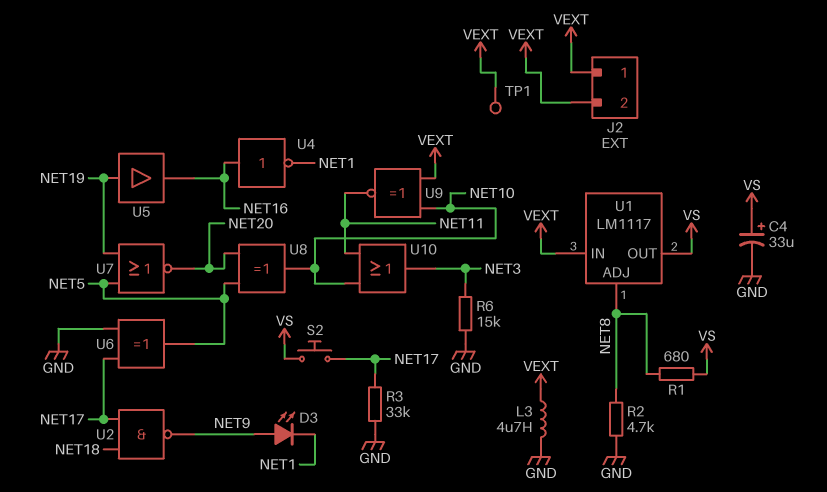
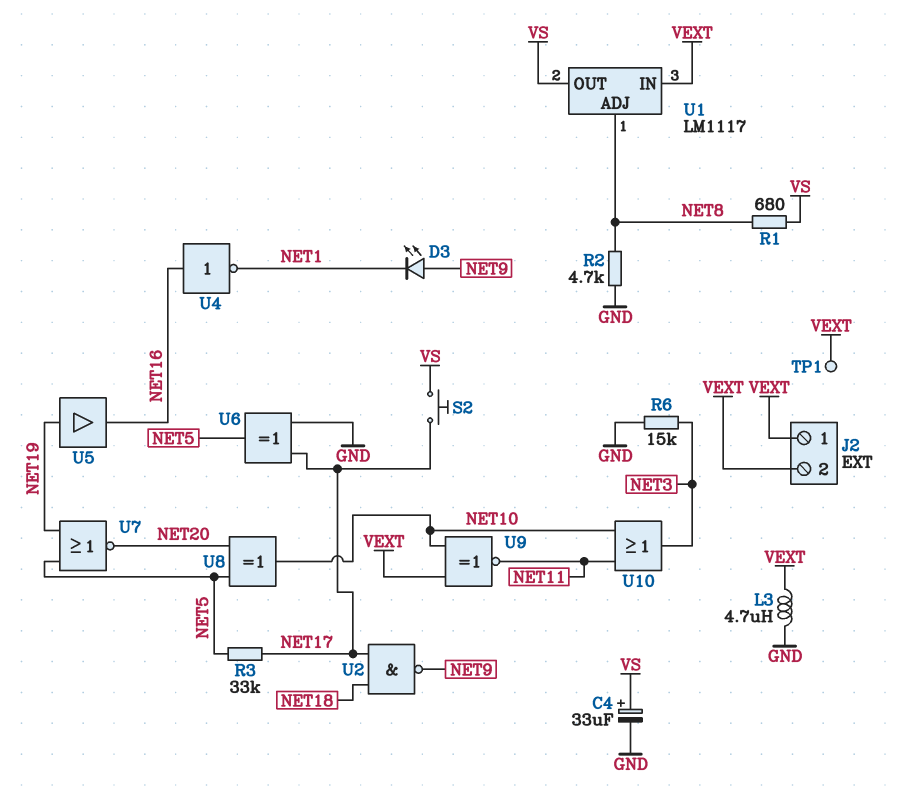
R3: 33k (GND, NET17) -> 33k (NET5, NET17)

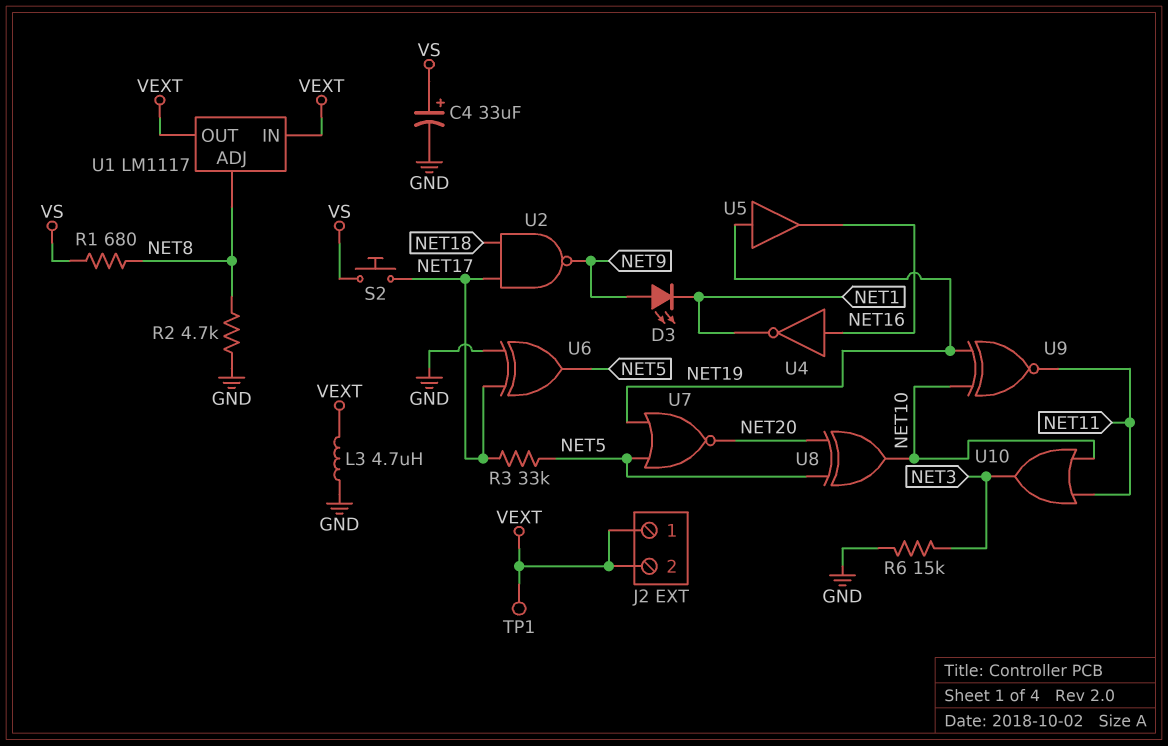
U1 pin OUT: VS -> VEXT
U9: XNOR (in NET10, in VEXT, out NET11) -> XNOR (in NET10, in NET19, out NET11)

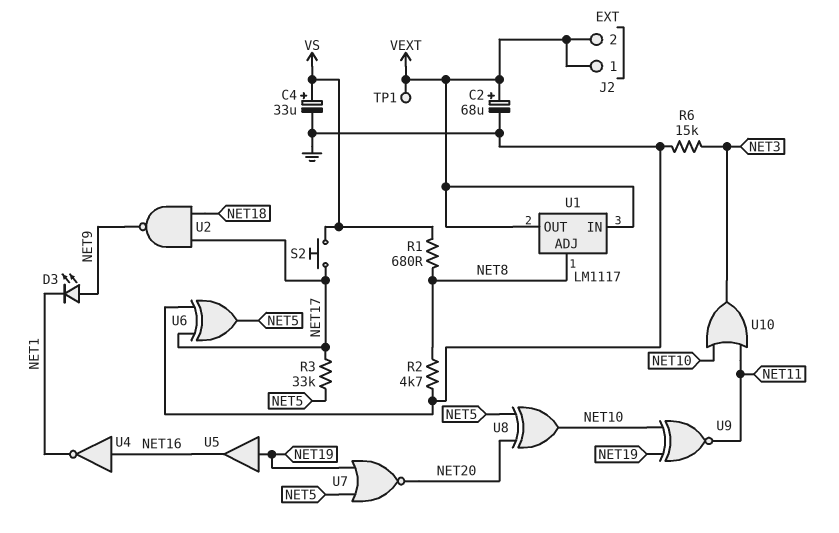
C2: none -> 68uF (plus VEXT, minus GND)
L3: 4.7uH (GND, VEXT) -> none

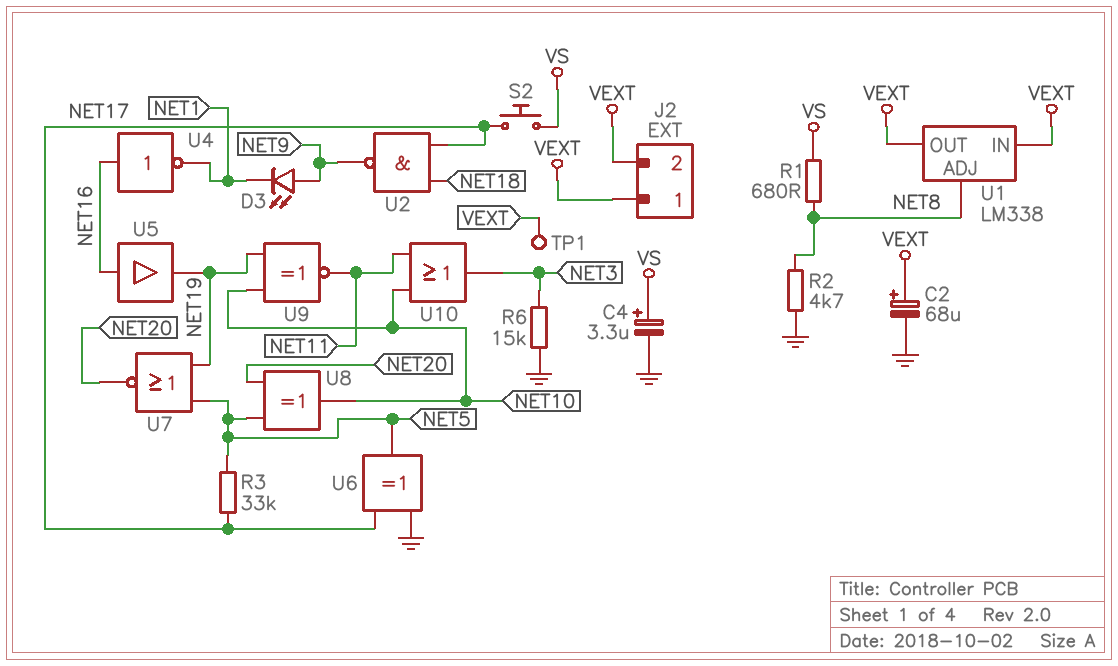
C4: 33uF (plus VS, minus GND) -> 3.3uF (plus VS, minus GND)
U1: LM1117 -> LM338
U5: buffer (in NET19, out NET16) -> buffer (in NET16, out NET19)

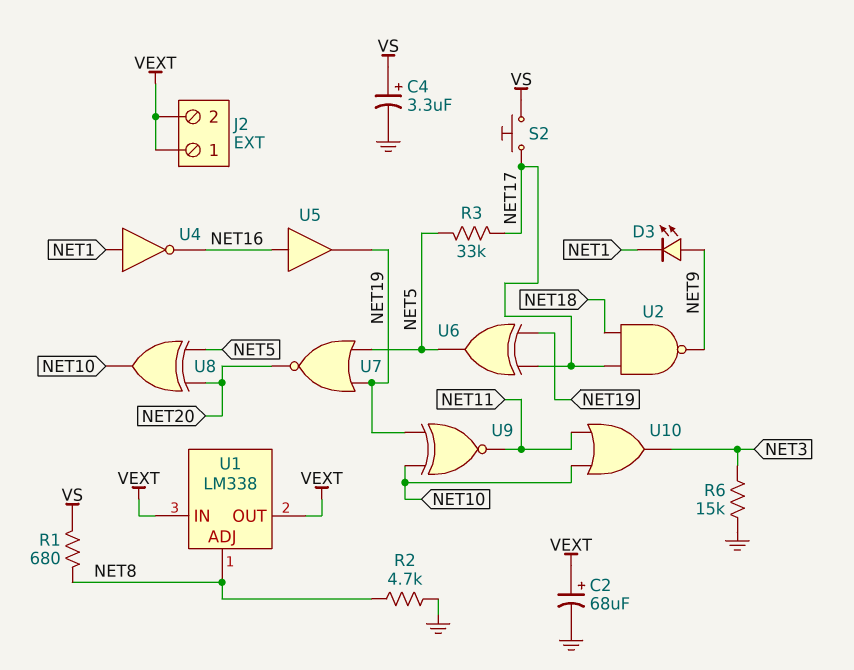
TP1: test point (VEXT) -> none
U4: NOT (in NET16, out NET1) -> NOT (in NET1, out NET16)
U6: XOR (in GND, in NET17, out NET5) -> XOR (in NET17, in NET19, out NET5)

